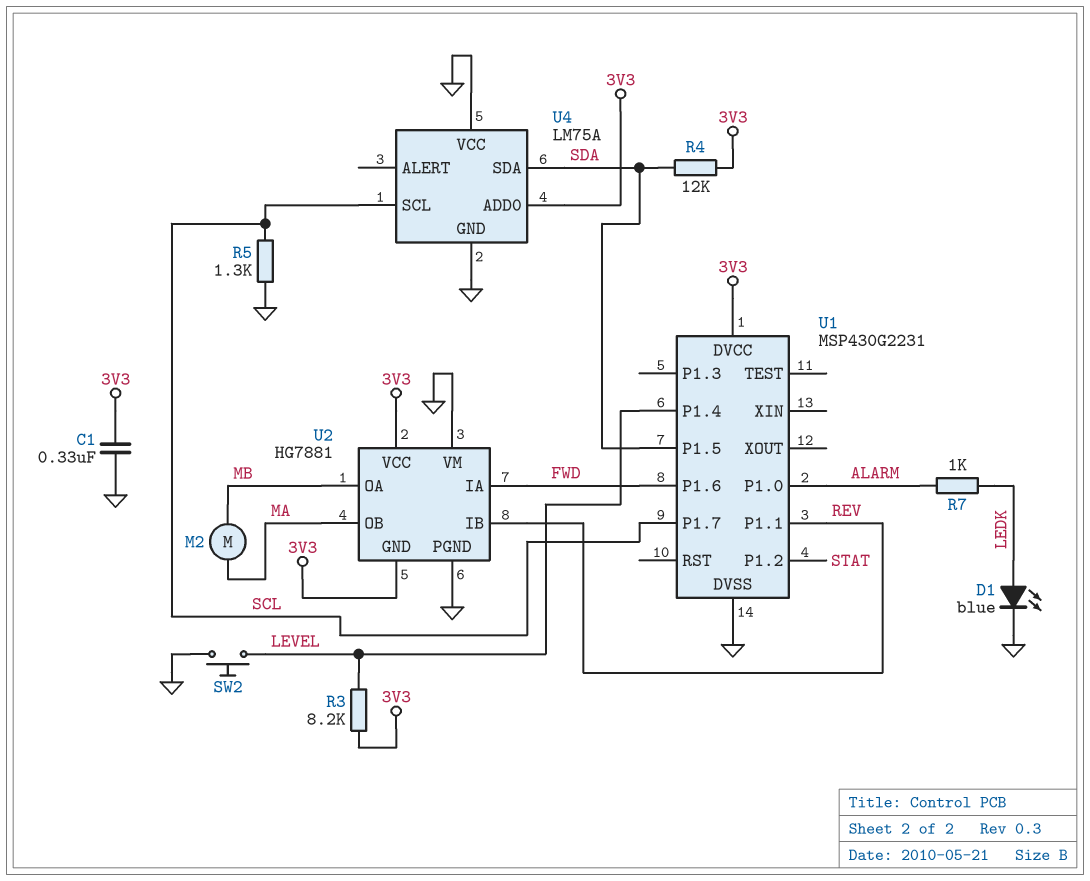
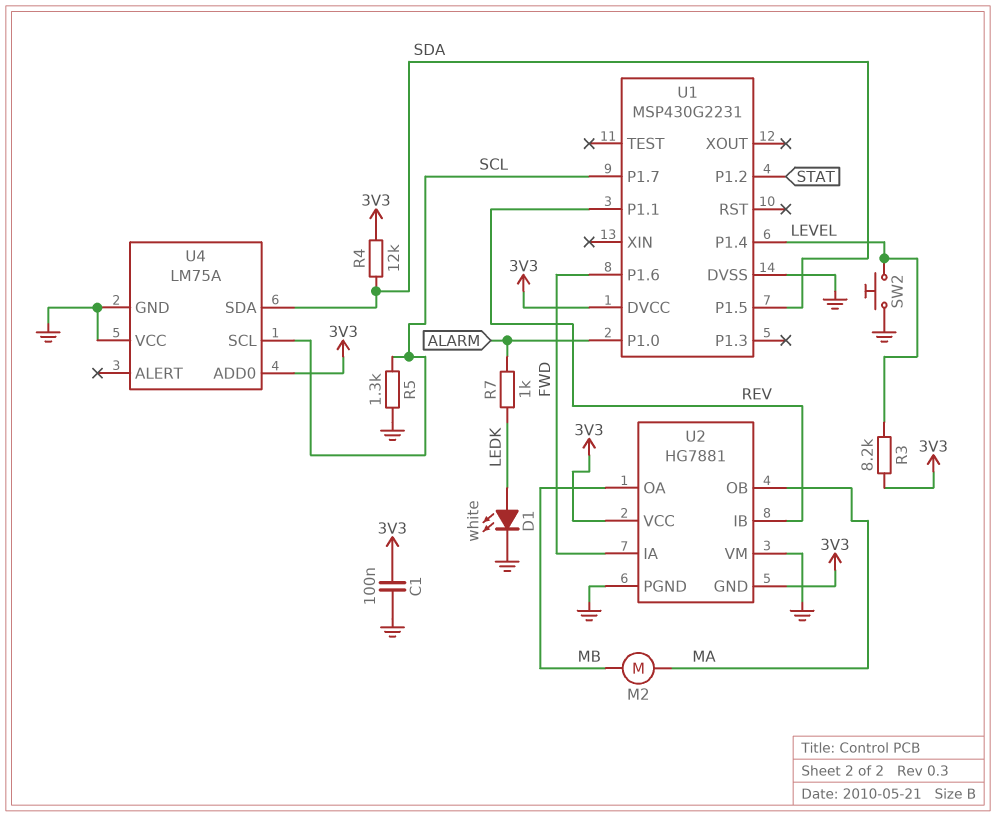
C1: 330nF (3V3, GND) -> 100nF (3V3, GND)
D1: LED blue (A LEDK, K GND) -> LED white (A LEDK, K GND)

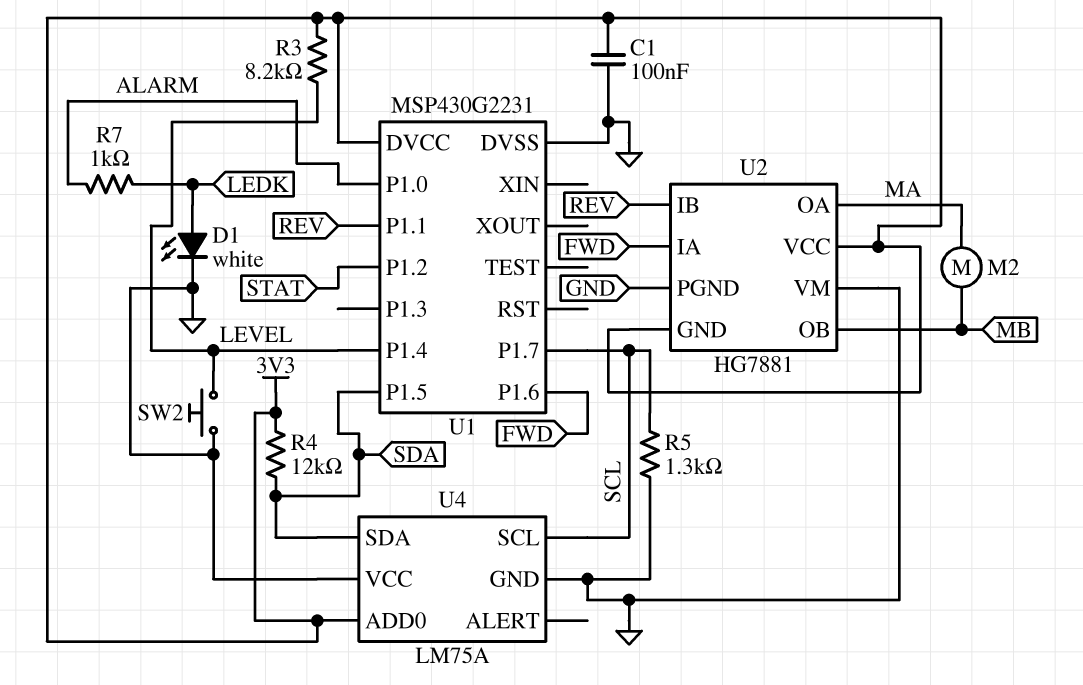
U2 pin OA: MB -> MA
U2 pin OB: MA -> MB

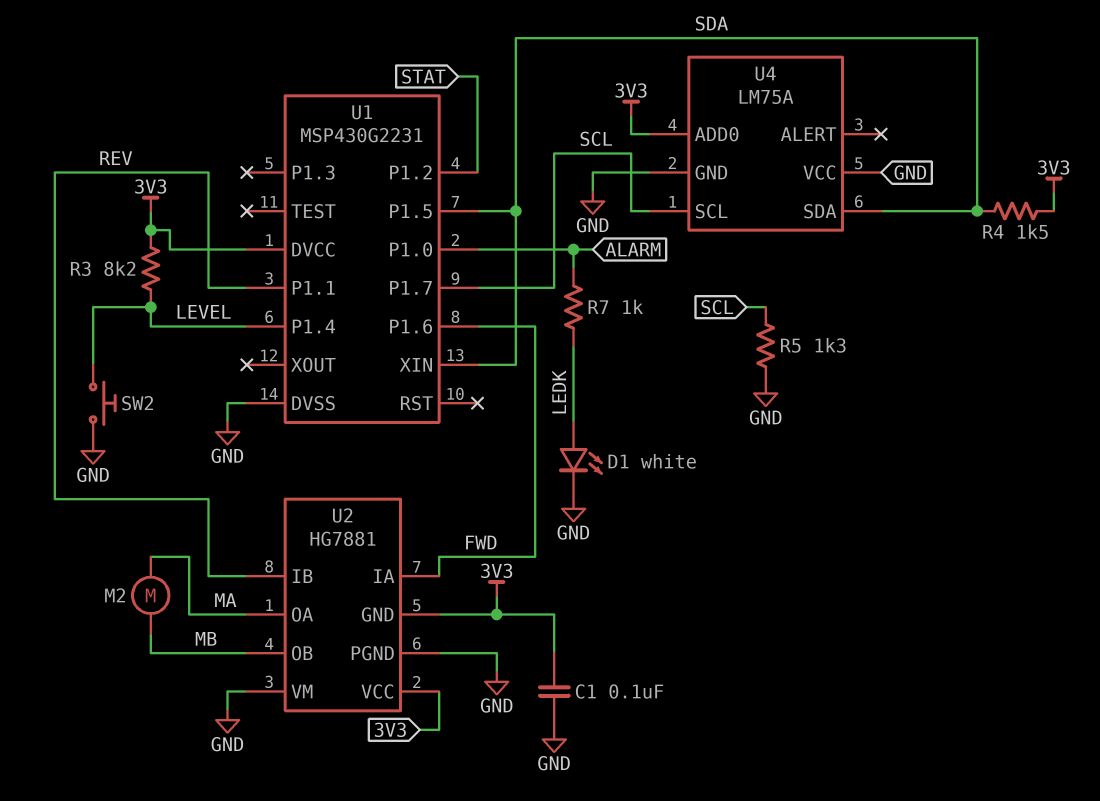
R4: 12k (3V3, SDA) -> 1.5k (3V3, SDA)
U1 pin XIN: none -> SDA

